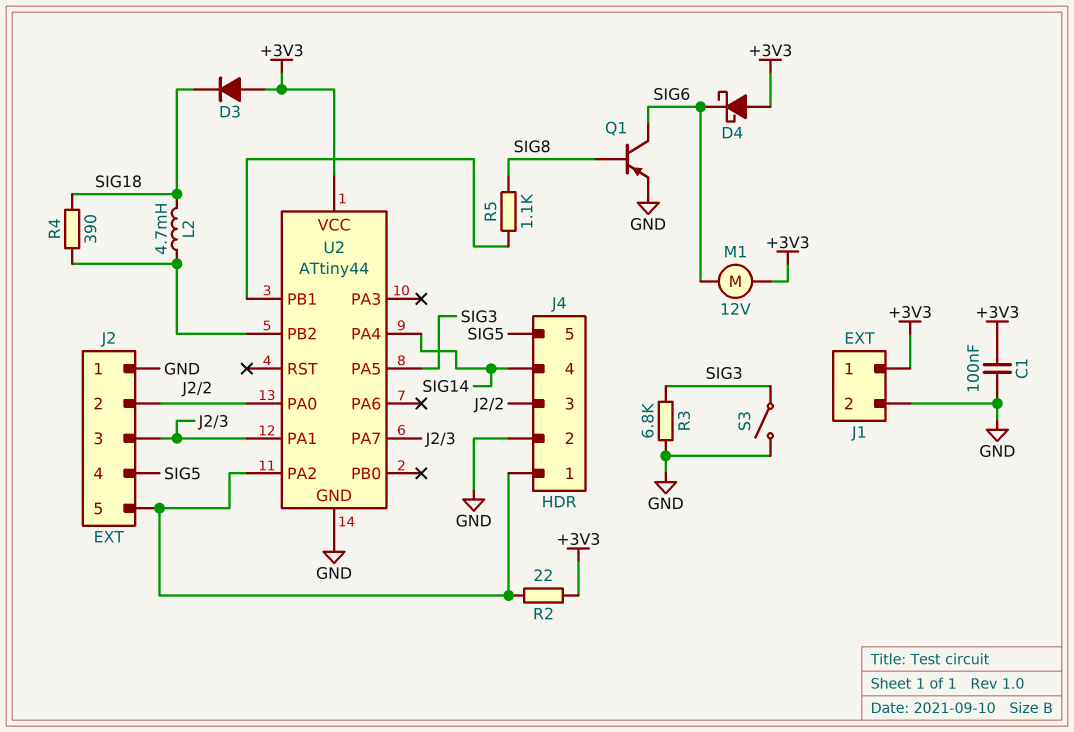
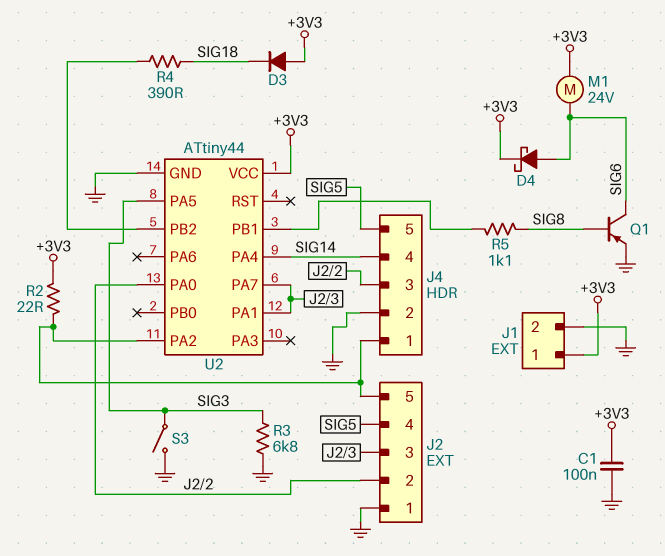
D4: schottky (A +3V3, K SIG6) -> schottky (A SIG6, K +3V3)
L2: 4.7mH (SIG18, U2/PB2) -> none
M1: motor 12V (+3V3, SIG6) -> motor 24V (+3V3, SIG6)

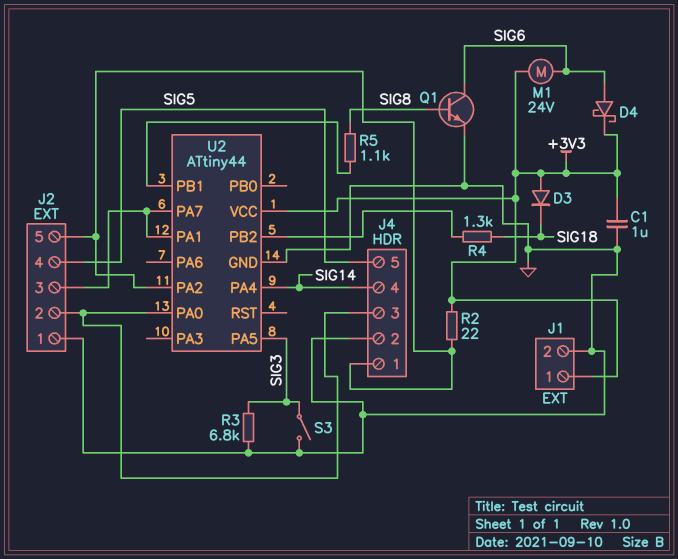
C1: 100nF (+3V3, GND) -> 1uF (+3V3, GND)
Q1: PNP (B SIG8, C SIG6, E GND) -> NPN (B SIG8, C SIG6, E GND)
R4: 390 (SIG18, U2/PB2) -> 1.3k (SIG18, U2/PB2)

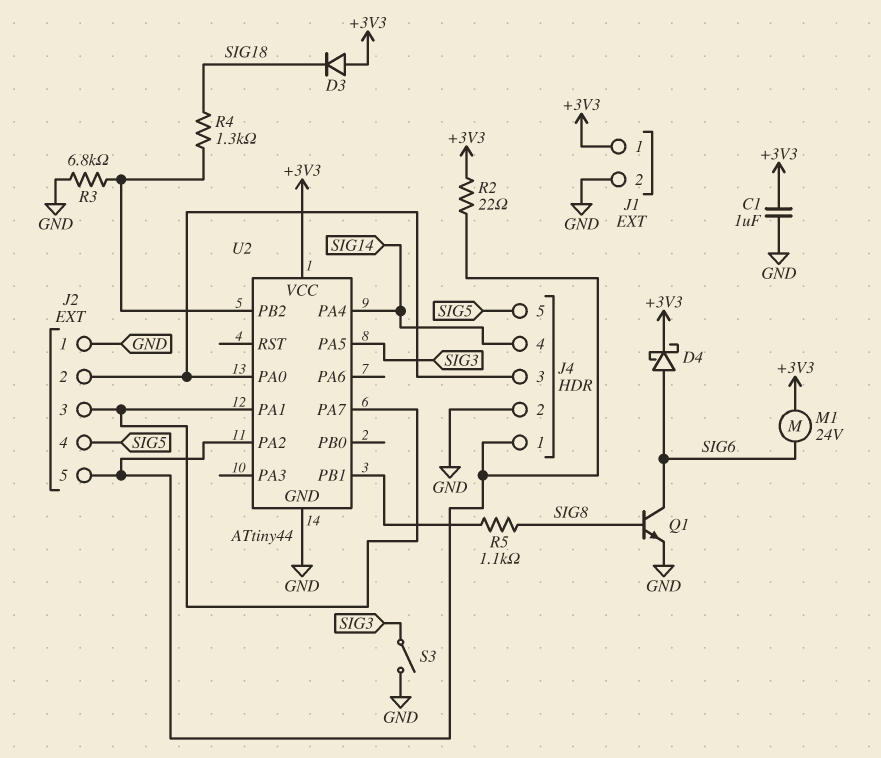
R3: 6.8k (GND, SIG3) -> 6.8k (GND, U2/PB2)

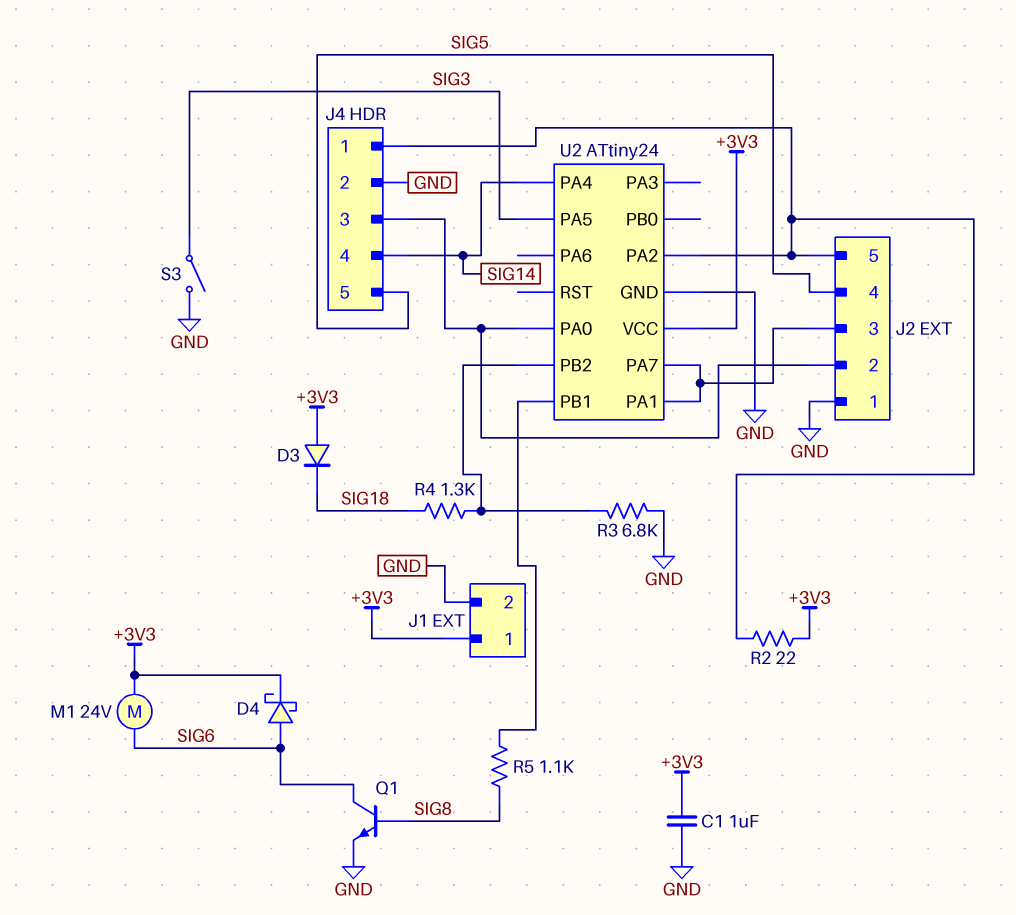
U2: ATtiny44 -> ATtiny24

